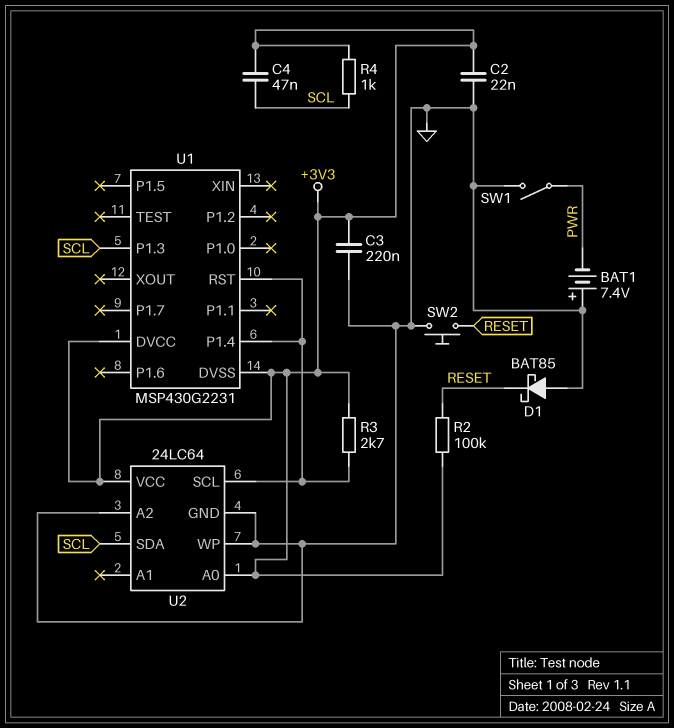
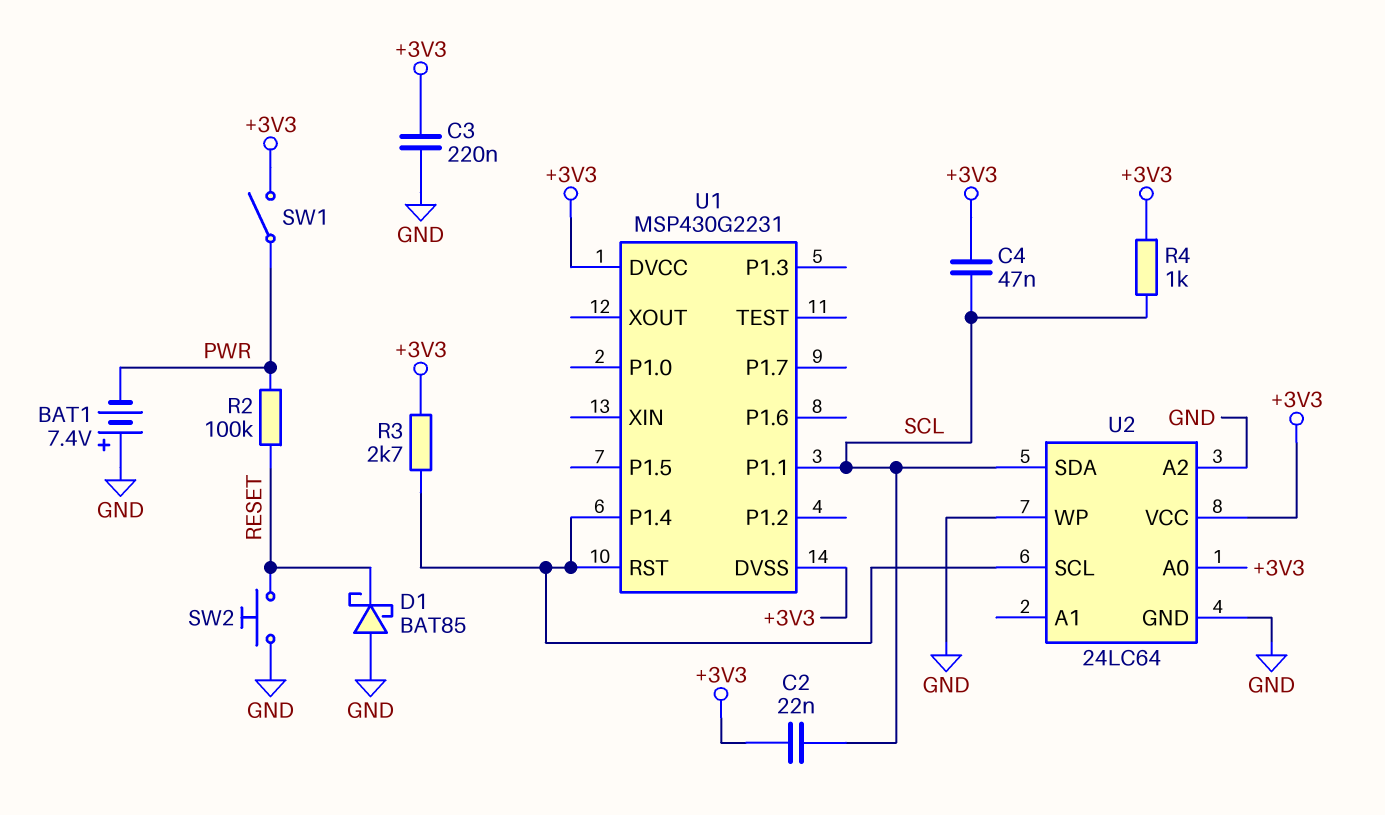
C2: 22nF (+3V3, GND) -> 22nF (+3V3, SCL)
R2: 100k (+3V3, RESET) -> 100k (PWR, RESET)
SW1: switch (GND, PWR) -> switch (+3V3, PWR)
U1 pin P1.1: none -> SCL
U1 pin P1.3: SCL -> none

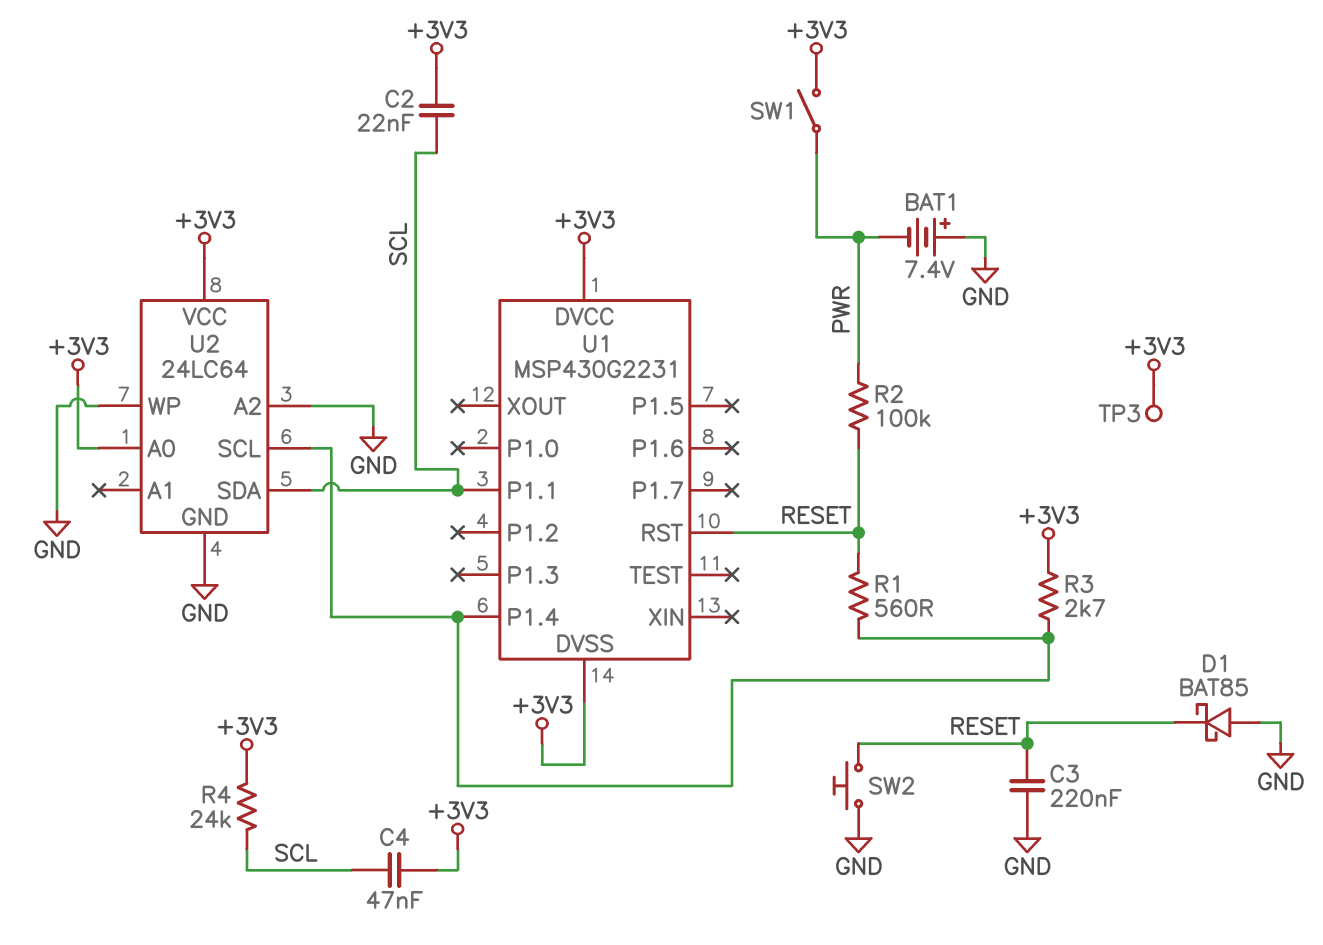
C3: 220nF (+3V3, GND) -> 220nF (GND, RESET)
R1: none -> 560 (RESET, U1/P1.4)
R4: 1k (+3V3, SCL) -> 24k (+3V3, SCL)
TP3: none -> test point (+3V3)
U1 pin RST: U1/P1.4 -> RESET

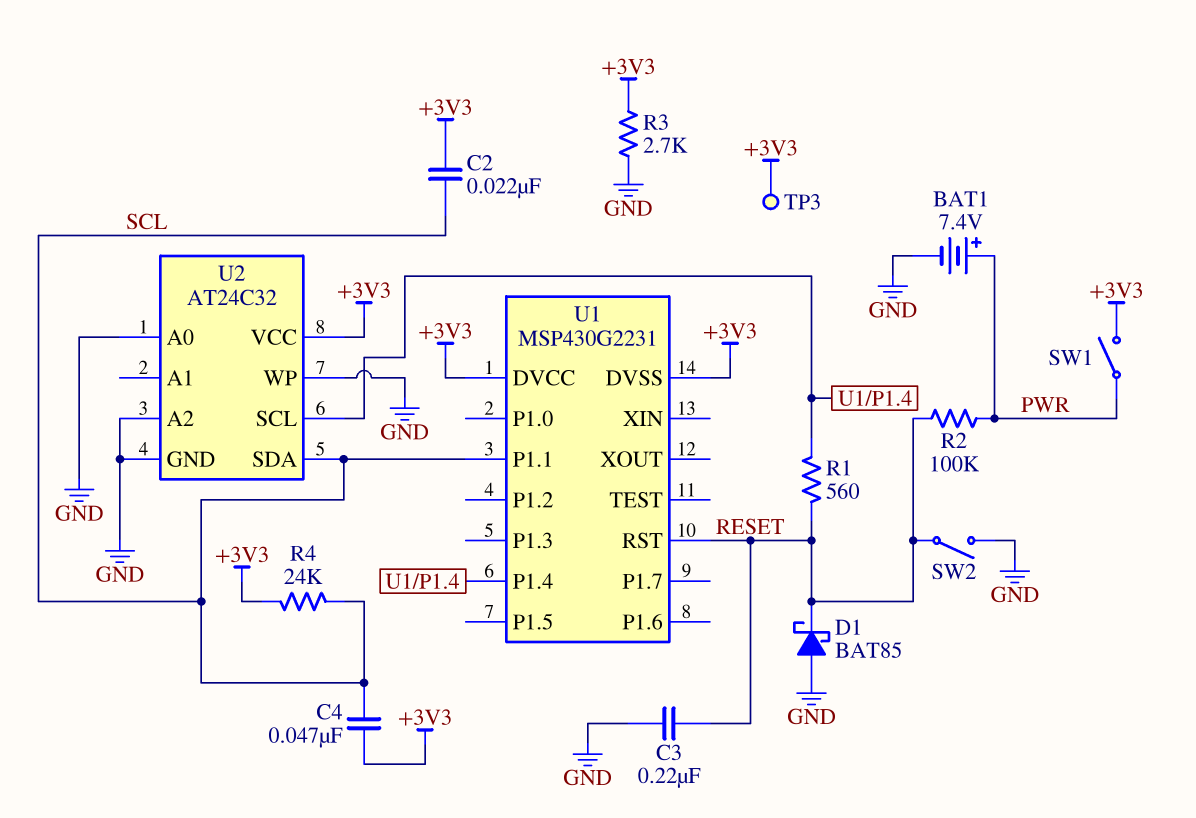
BAT1: 7.4V (plus GND, minus PWR) -> 7.4V (plus PWR, minus GND)
R3: 2.7k (+3V3, U1/P1.4) -> 2.7k (+3V3, GND)
SW2: button (GND, RESET) -> switch (GND, RESET)
U2: 24LC64 -> AT24C32
U2 pin A0: +3V3 -> GND

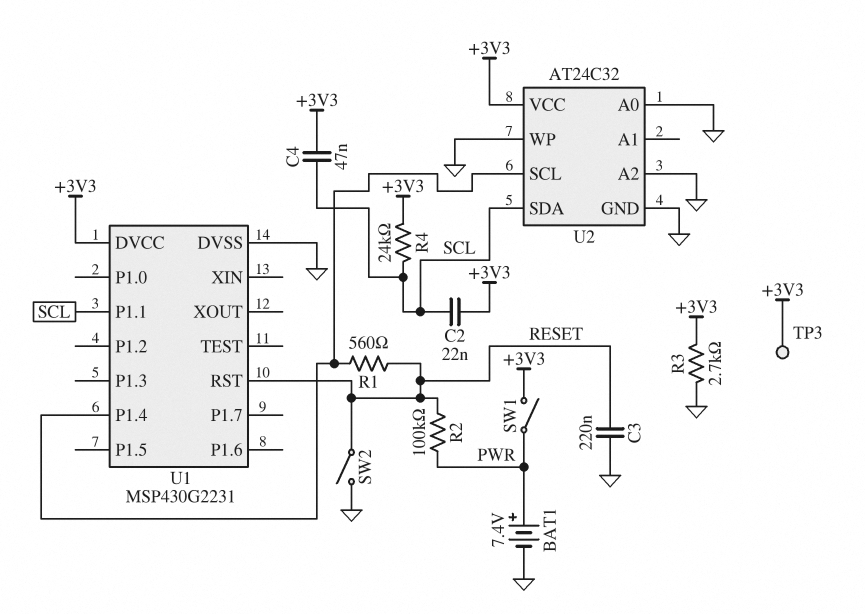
D1: schottky BAT85 (A GND, K RESET) -> none
U1 pin DVSS: +3V3 -> GND

